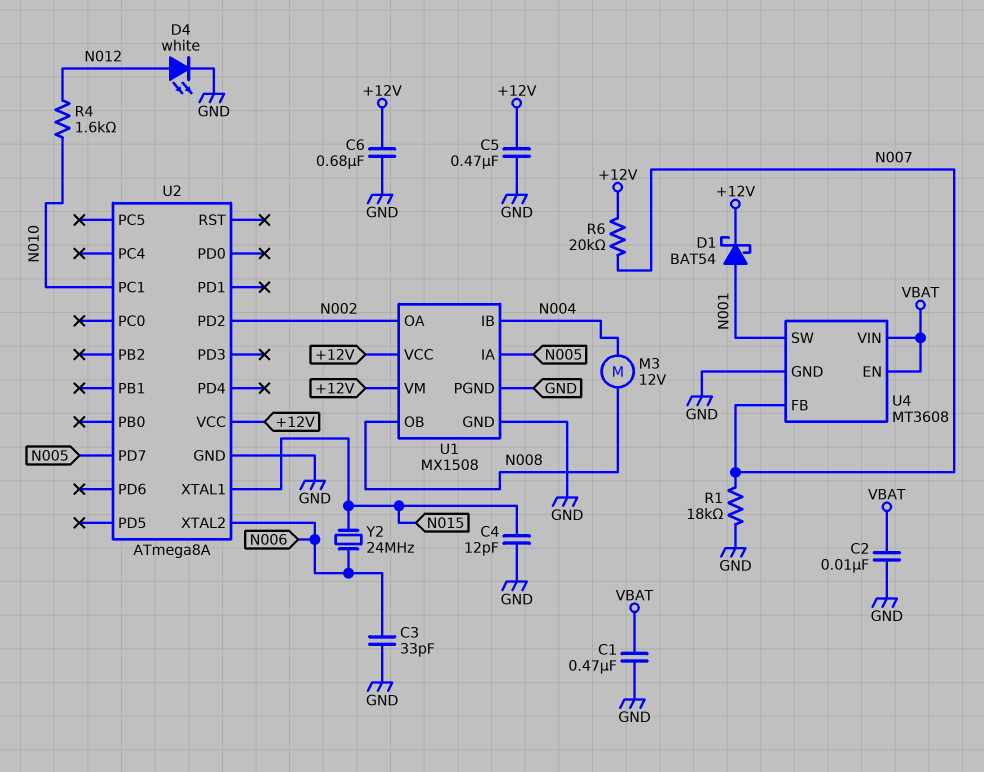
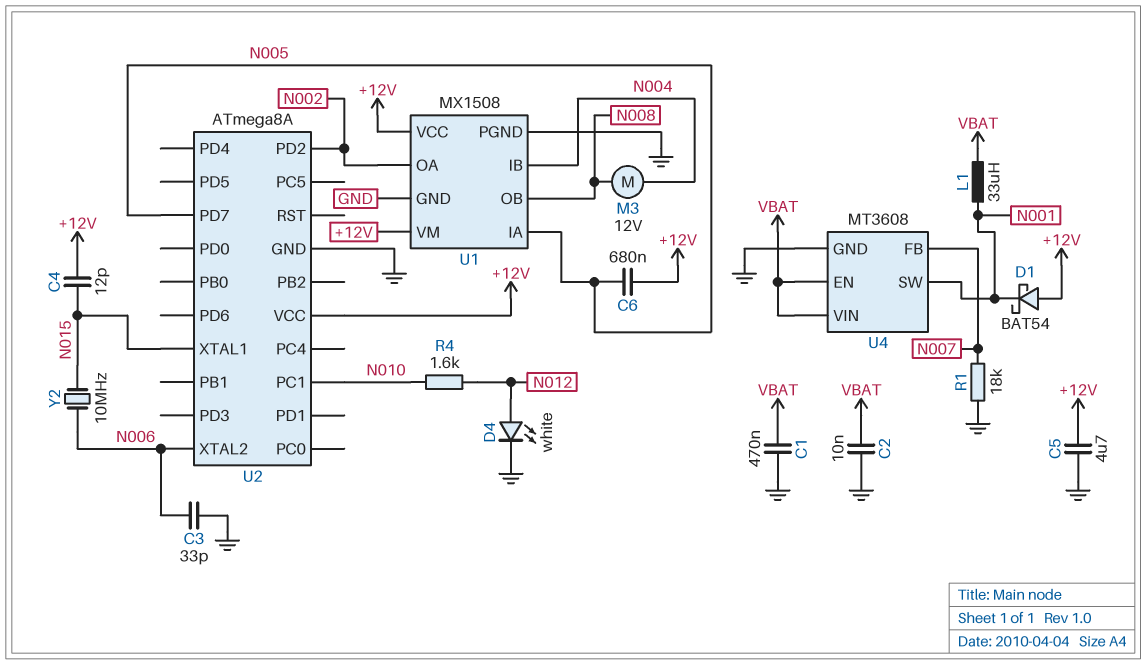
C4: 12pF (GND, N015) -> 12pF (+12V, N015)
C5: 470nF (+12V, GND) -> 4.7uF (+12V, GND)
C6: 680nF (+12V, GND) -> 680nF (+12V, N005)
D1: schottky BAT54 (A N001, K +12V) -> schottky BAT54 (A +12V, K N001)
L1: none -> 33uH (N001, VBAT)
R6: 20k (+12V, N007) -> none
Y2: 24MHz (N006, N015) -> 10MHz (N006, N015)

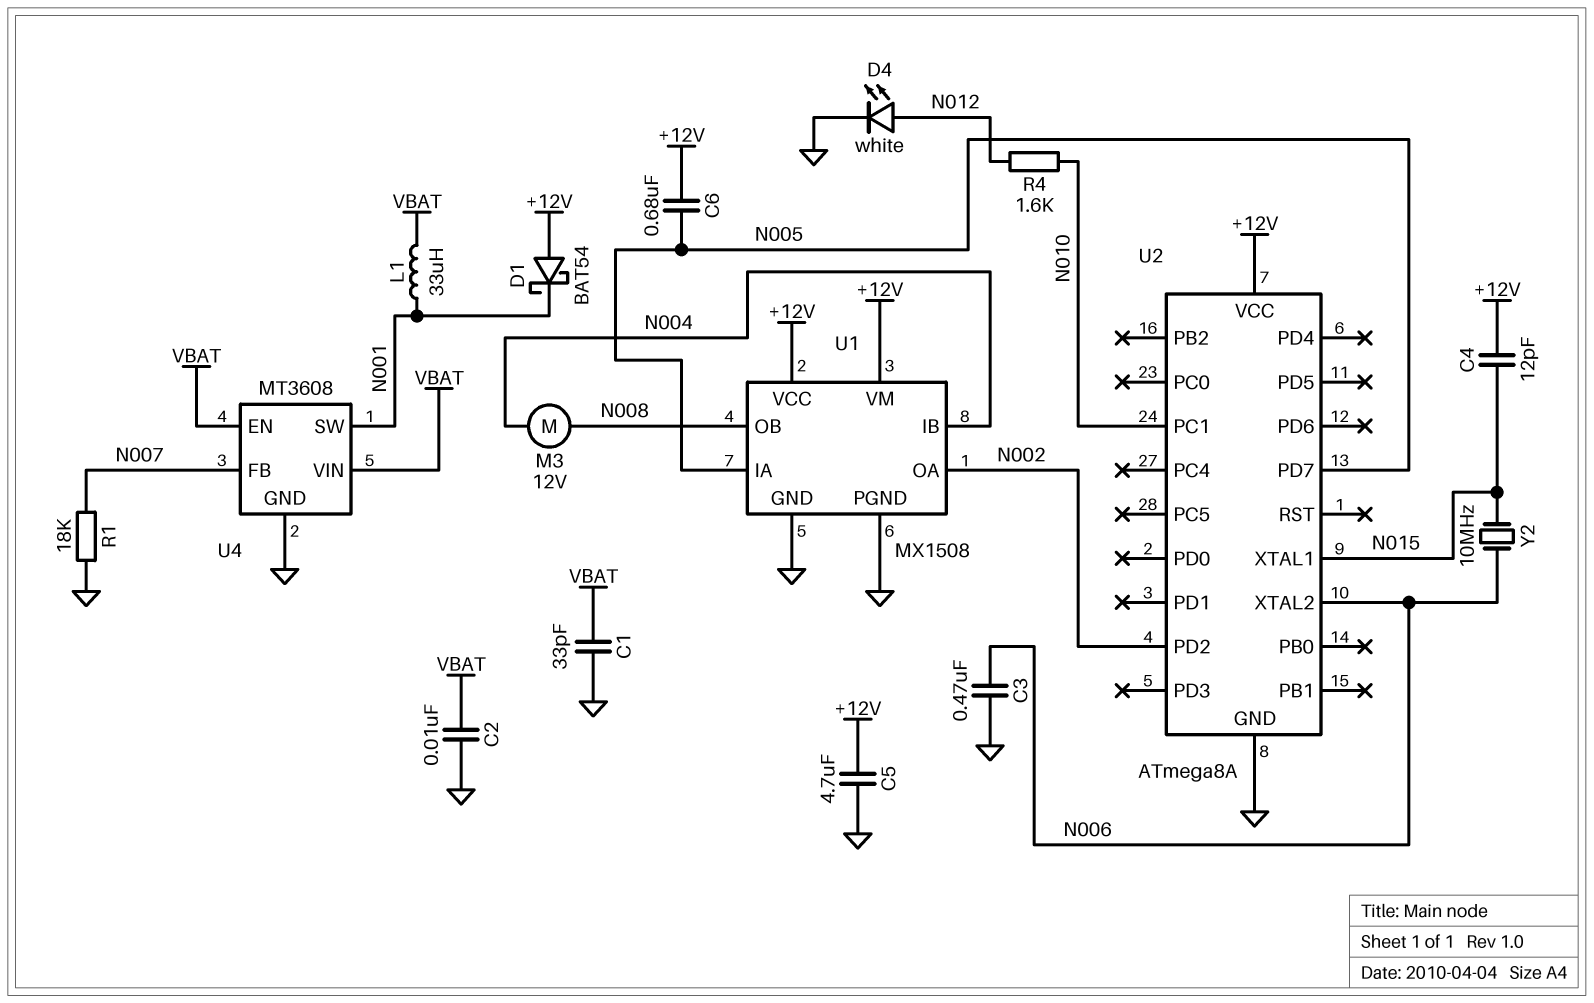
C1: 470nF (GND, VBAT) -> 33pF (GND, VBAT)
C3: 33pF (GND, N006) -> 470nF (GND, N006)

